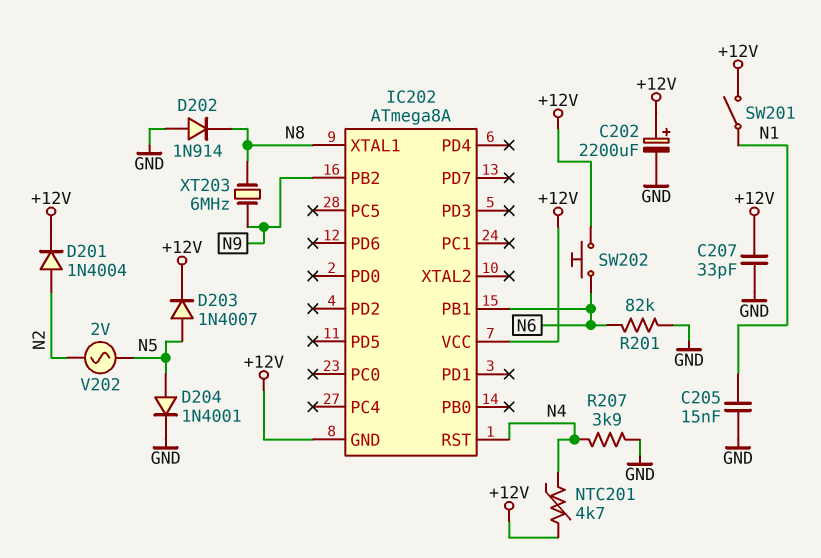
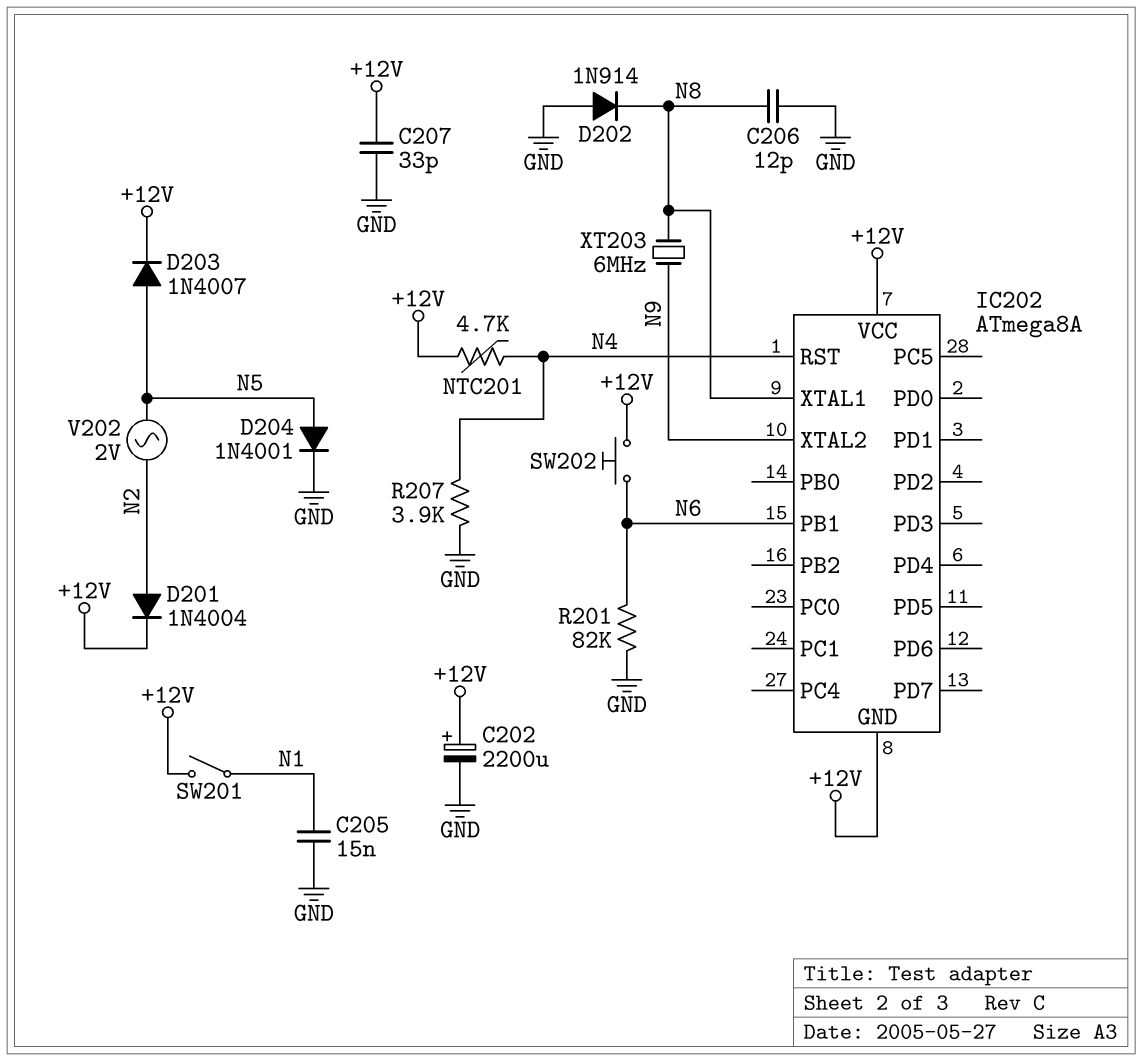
C206: none -> 12pF (GND, N8)
IC202 pin PB2: N9 -> none
IC202 pin XTAL2: none -> N9

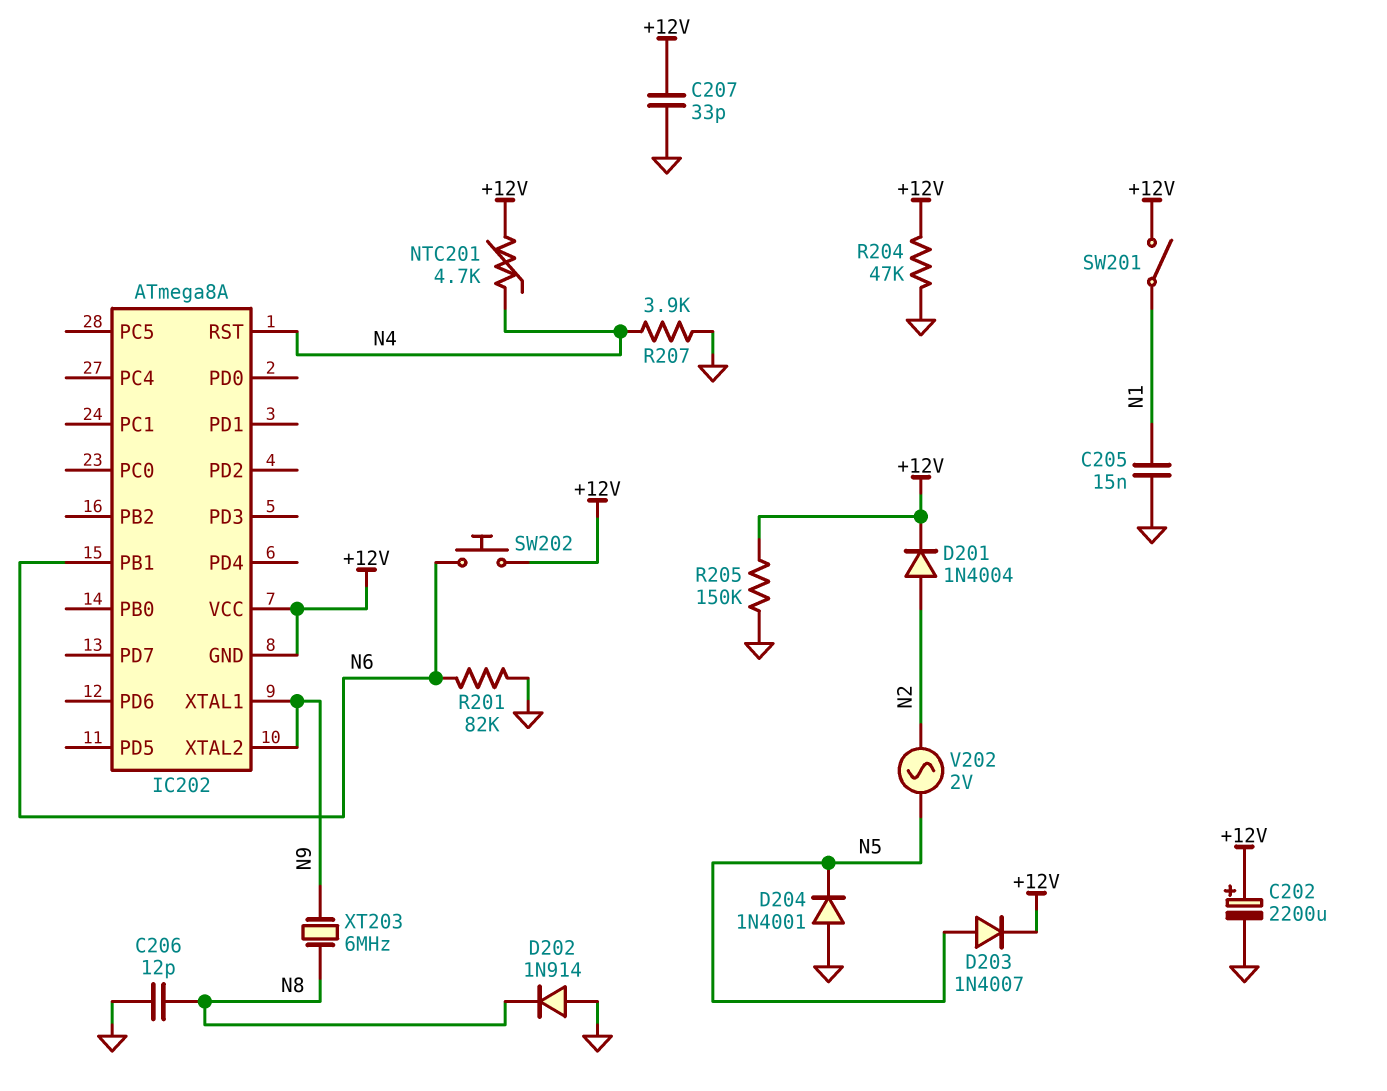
D204: diode 1N4001 (A N5, K GND) -> diode 1N4001 (A GND, K N5)
IC202 pin XTAL1: N8 -> N9
R204: none -> 47k (+12V, GND)
R205: none -> 150k (+12V, GND)

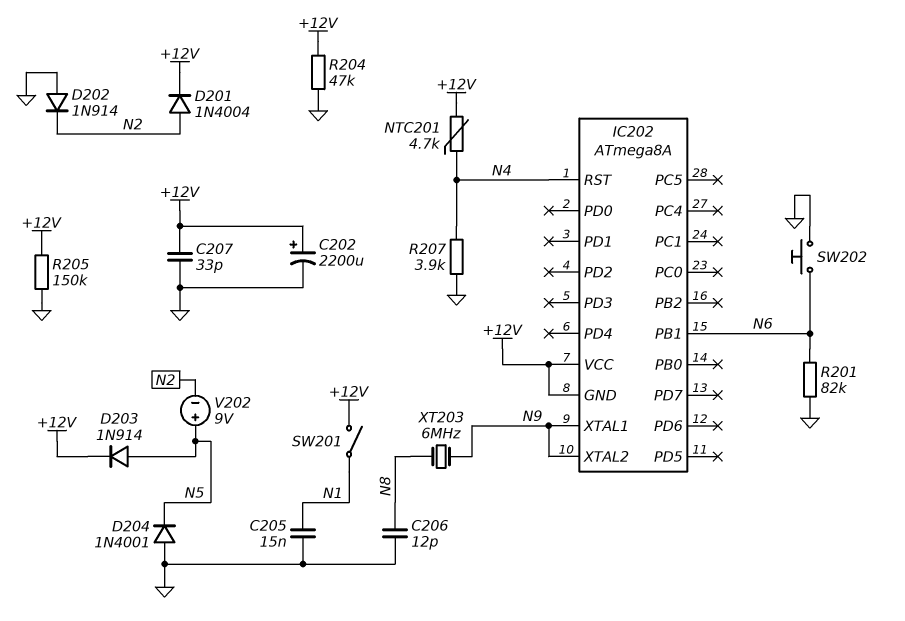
D202: diode 1N914 (A GND, K N8) -> diode 1N914 (A GND, K N2)
D203: diode 1N4007 (A N5, K +12V) -> diode 1N914 (A N5, K +12V)
SW202: button (+12V, N6) -> button (GND, N6)
V202: AC 2V (N2, N5) -> 9V (plus N5, minus N2)

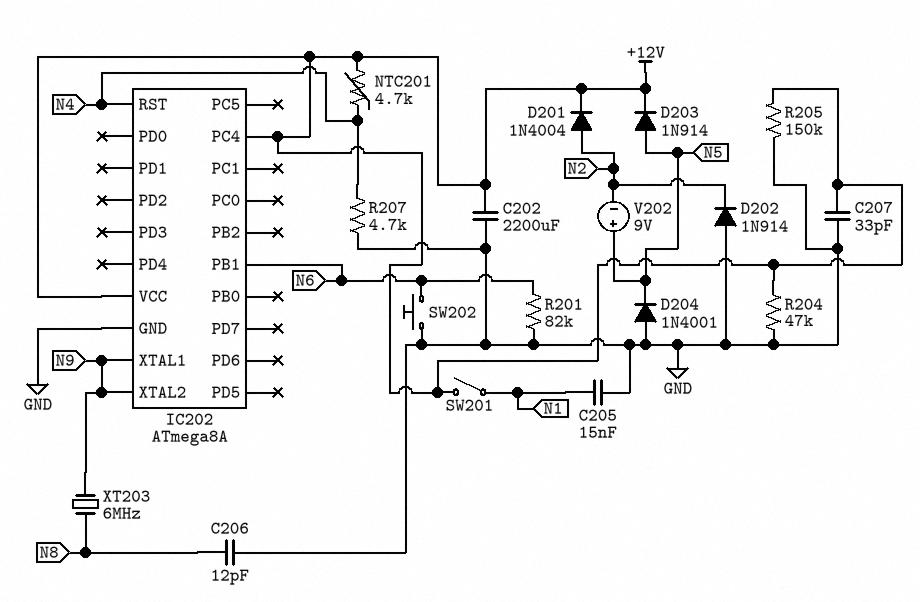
C202: 2200uF (plus +12V, minus GND) -> 2200uF (+12V, GND)
IC202 pin GND: +12V -> GND
IC202 pin PC4: none -> +12V
R207: 3.9k (GND, N4) -> 4.7k (GND, N4)

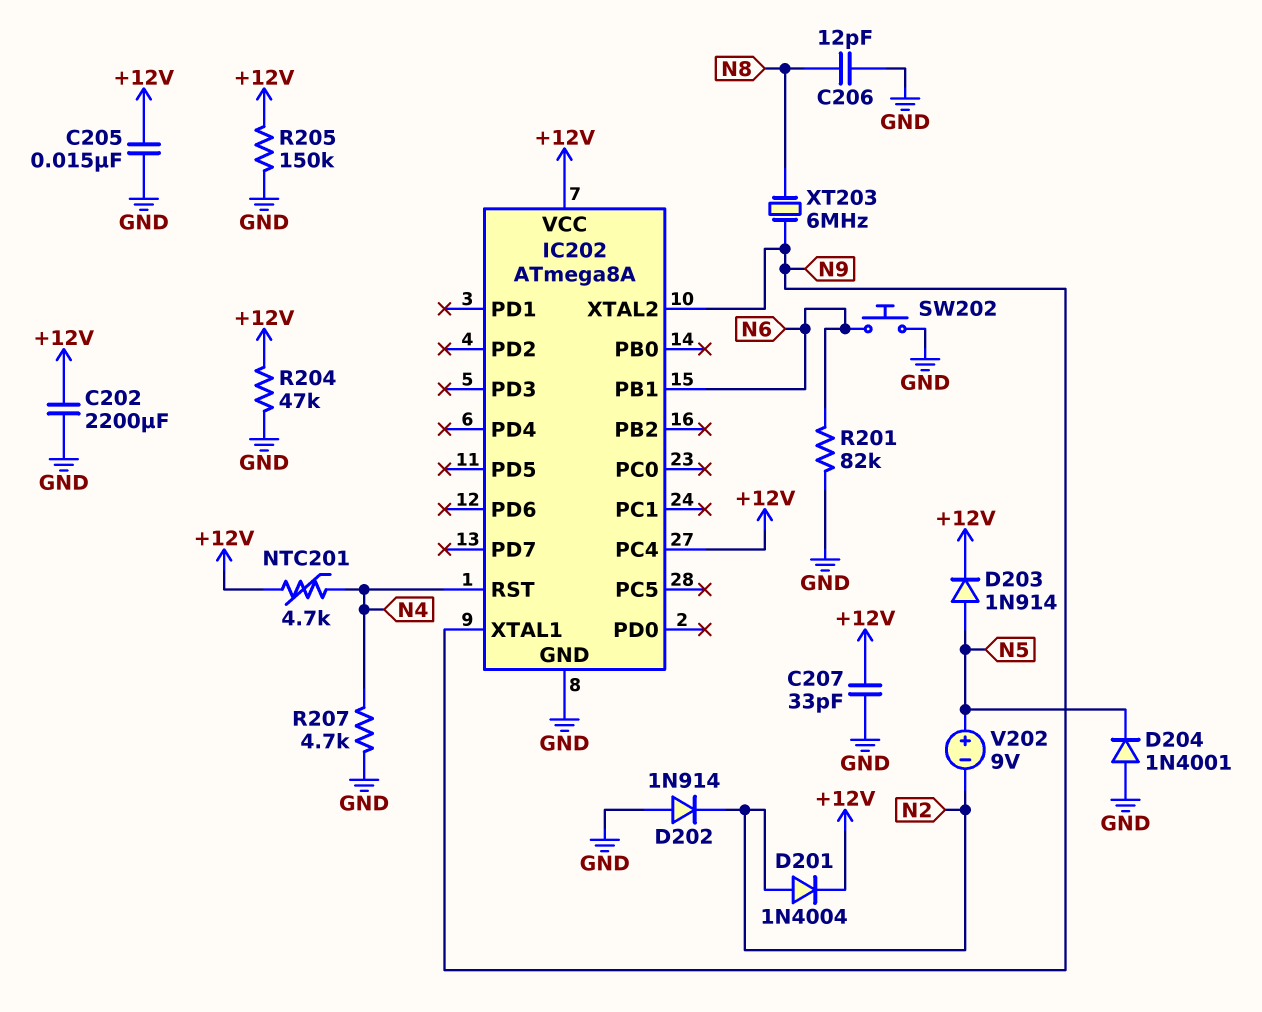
C205: 15nF (GND, N1) -> 15nF (+12V, GND)
SW201: switch (+12V, N1) -> none

